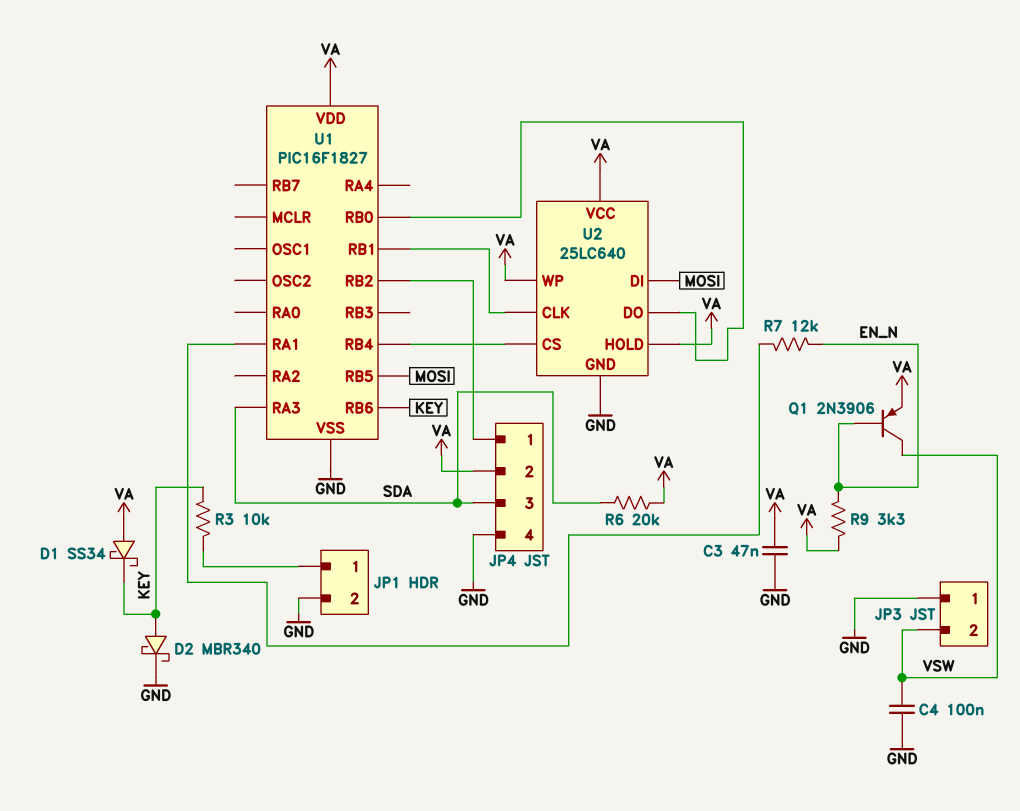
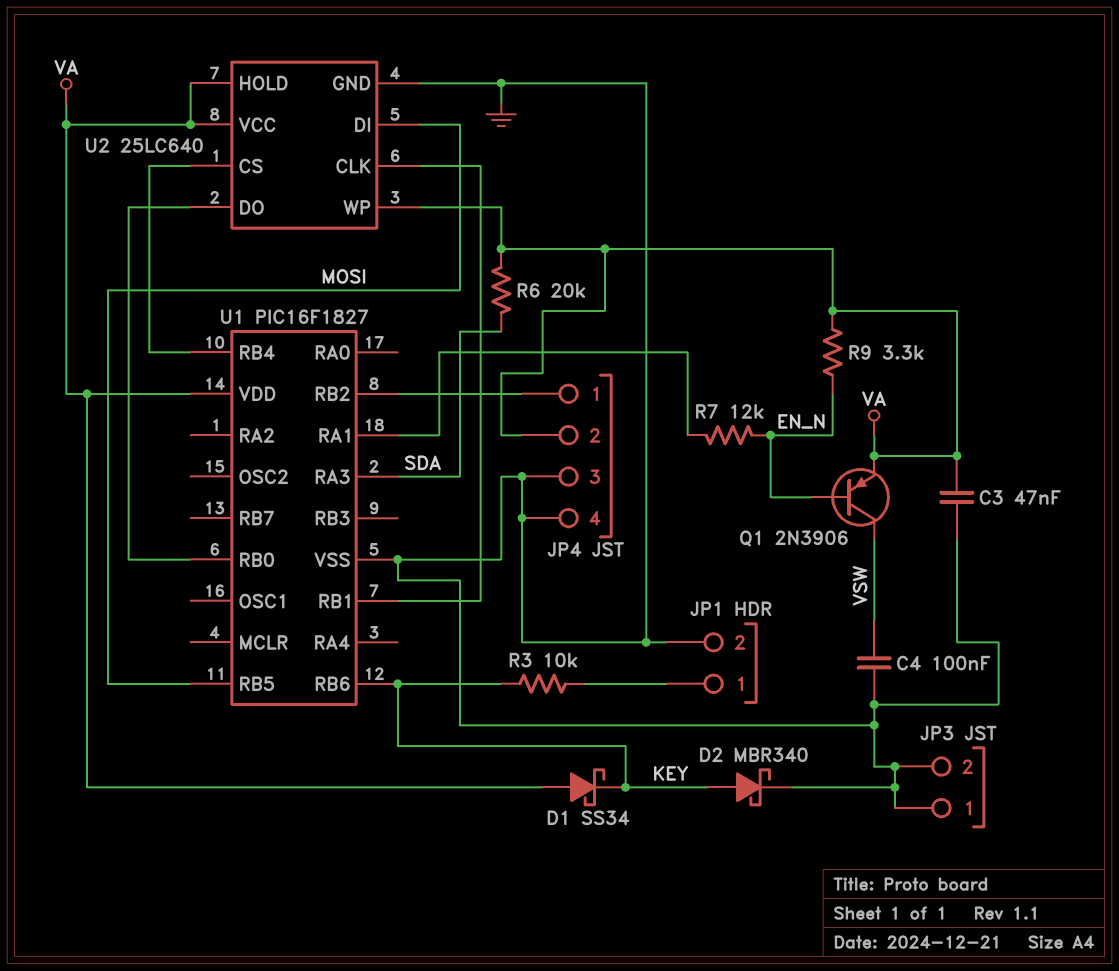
JP3 pin 2: VSW -> GND
JP4 pin 3: SDA -> GND

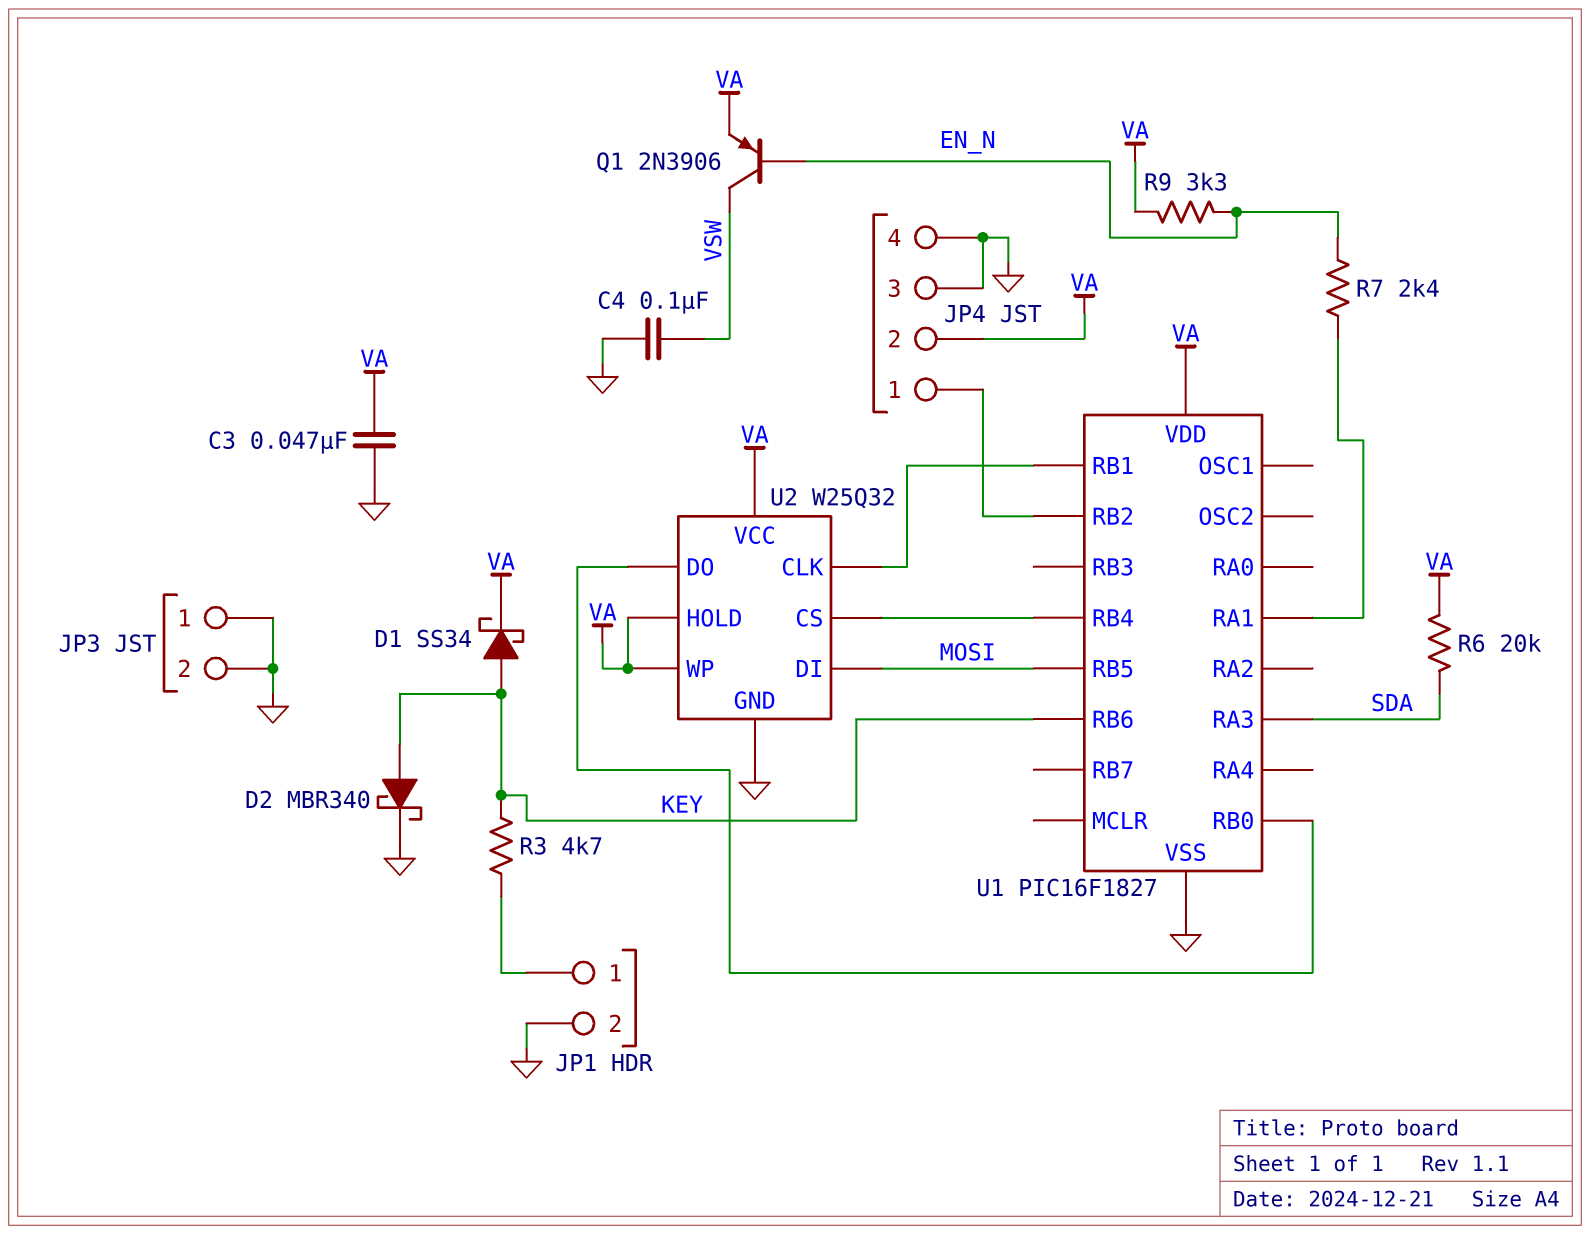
D1: schottky SS34 (A VA, K KEY) -> schottky SS34 (A KEY, K VA)
R3: 10k (JP1/1, KEY) -> 4.7k (JP1/1, KEY)
R7: 12k (EN_N, U1/RA1) -> 2.4k (EN_N, U1/RA1)
U2: 25LC640 -> W25Q32

